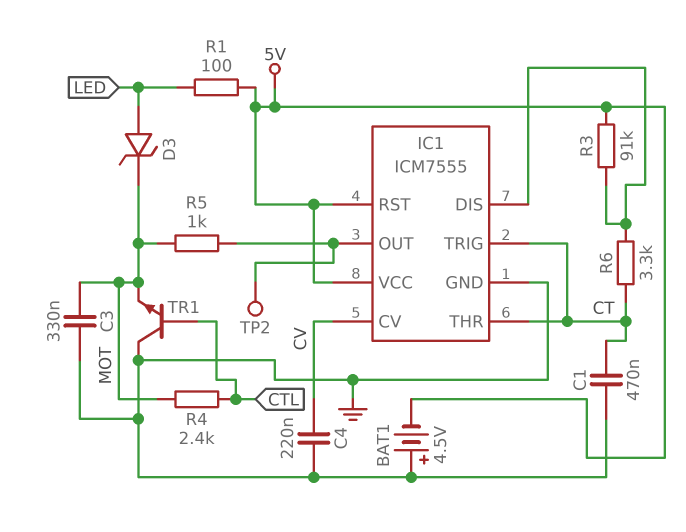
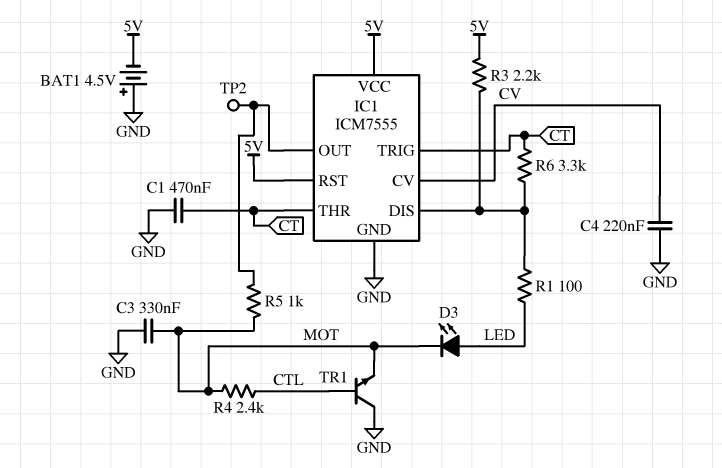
D3: zener (A LED, K MOT) -> LED (A LED, K MOT)
R1: 100 (5V, LED) -> 100 (IC1/DIS, LED)
R3: 91k (5V, IC1/DIS) -> 2.2k (5V, IC1/DIS)

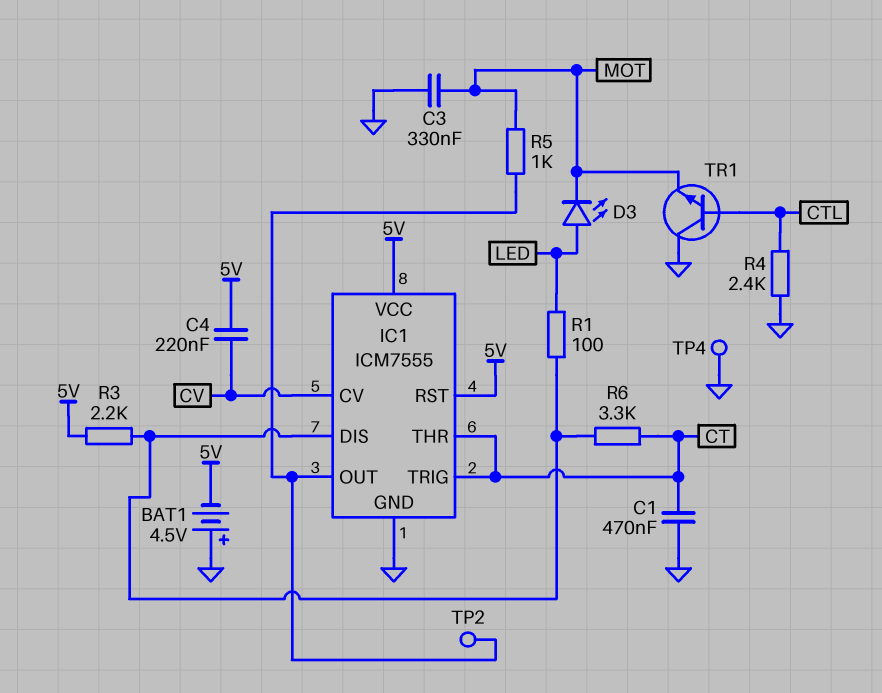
C4: 220nF (CV, GND) -> 220nF (5V, CV)
R4: 2.4k (CTL, MOT) -> 2.4k (CTL, GND)
TP4: none -> test point (GND)

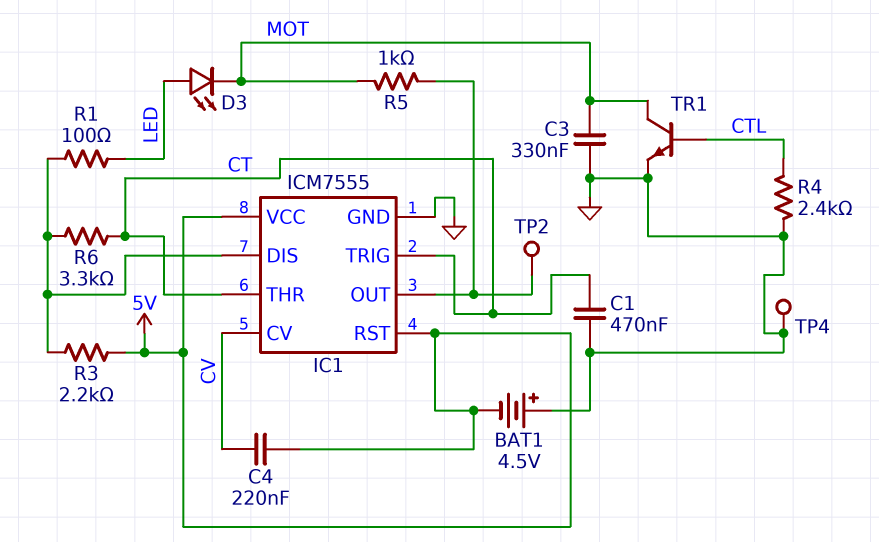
TR1: NPN (B CTL, C GND, E MOT) -> NPN (B CTL, C MOT, E GND)

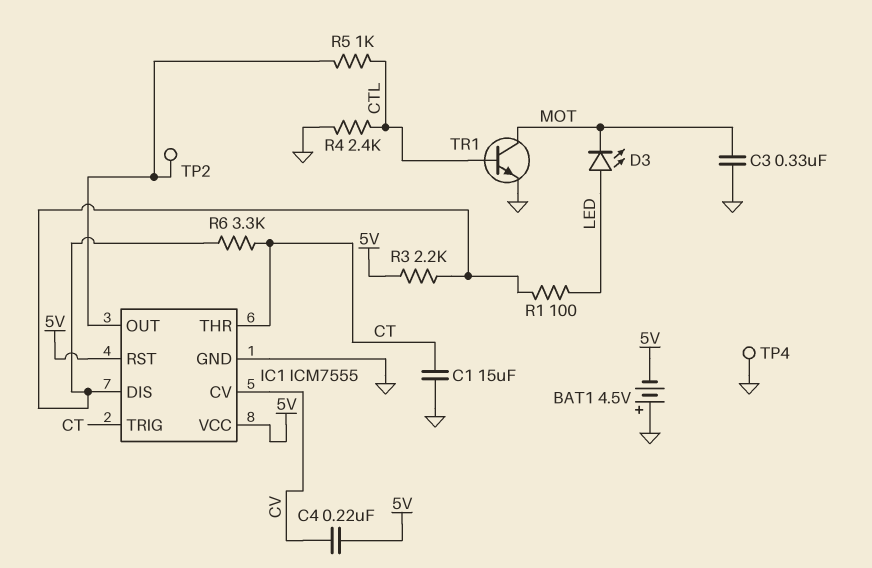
C1: 470nF (CT, GND) -> 15uF (CT, GND)
R5: 1k (IC1/OUT, MOT) -> 1k (CTL, IC1/OUT)

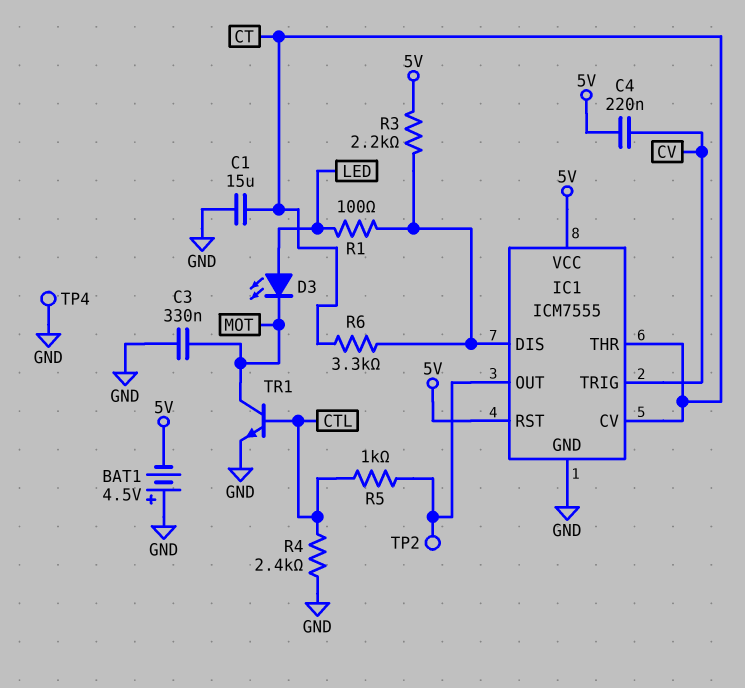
IC1 pin CV: CV -> CT
IC1 pin TRIG: CT -> CV

